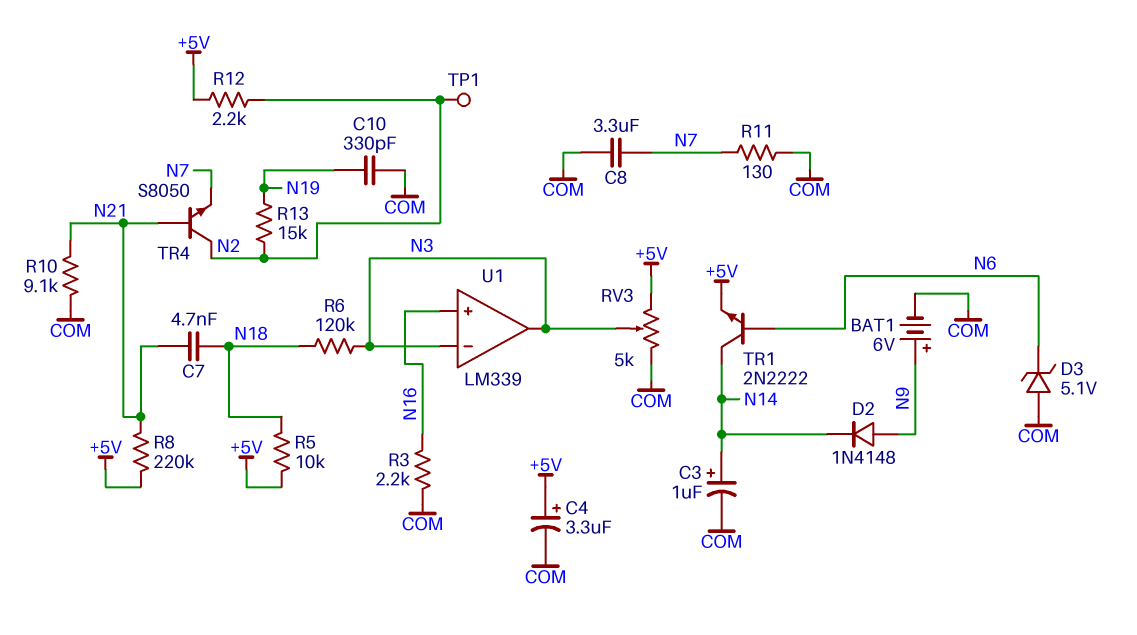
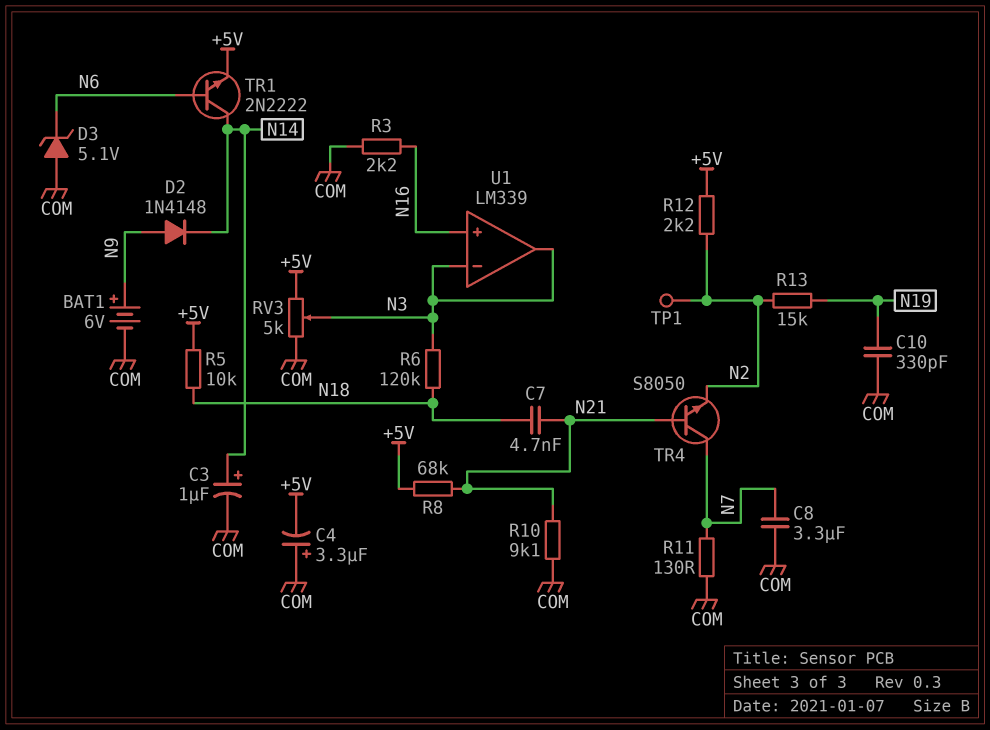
C4: 3.3uF (plus +5V, minus COM) -> 3.3uF (plus COM, minus +5V)
R8: 220k (+5V, N21) -> 68k (+5V, N21)
TR4: NPN S8050 (B N21, C N2, E N7) -> NPN S8050 (B N21, C N7, E N2)

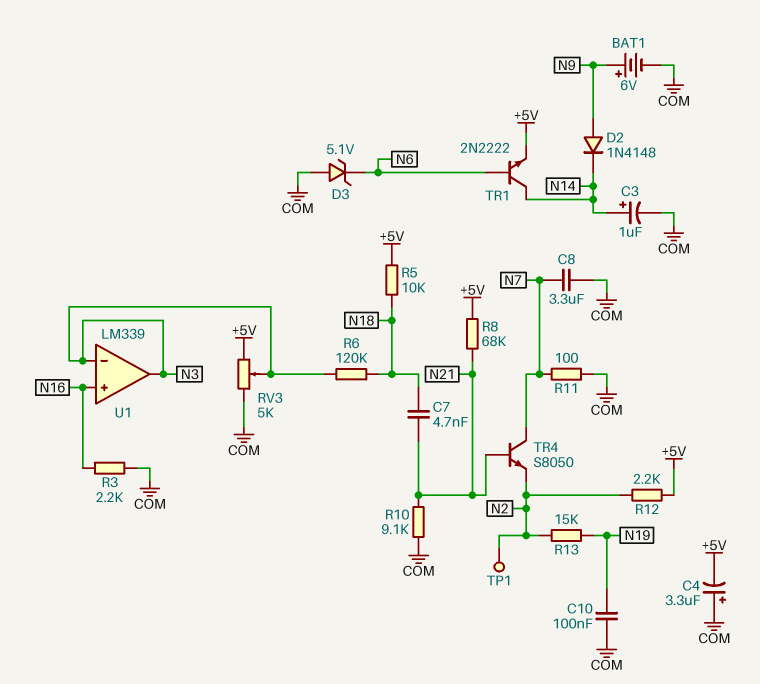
C10: 330pF (COM, N19) -> 100nF (COM, N19)
R11: 130 (COM, N7) -> 100 (COM, N7)

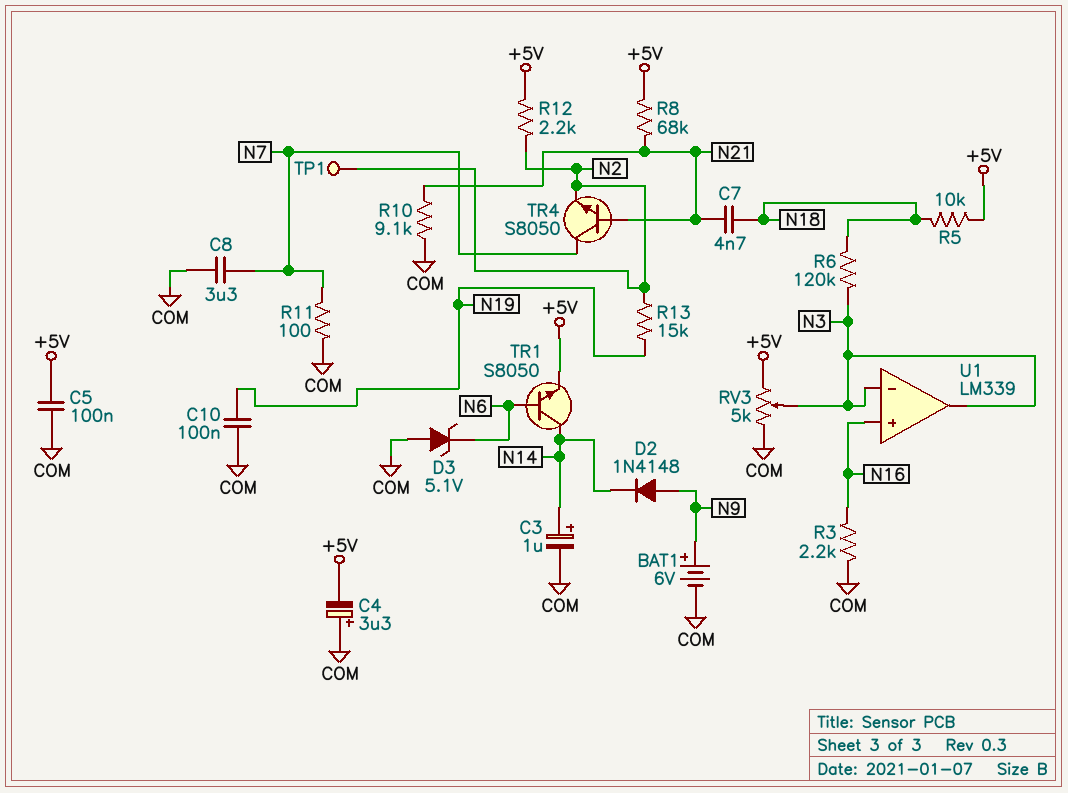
C5: none -> 100nF (+5V, COM)
TR1: NPN 2N2222 (B N6, C N14, E +5V) -> NPN S8050 (B N6, C N14, E +5V)

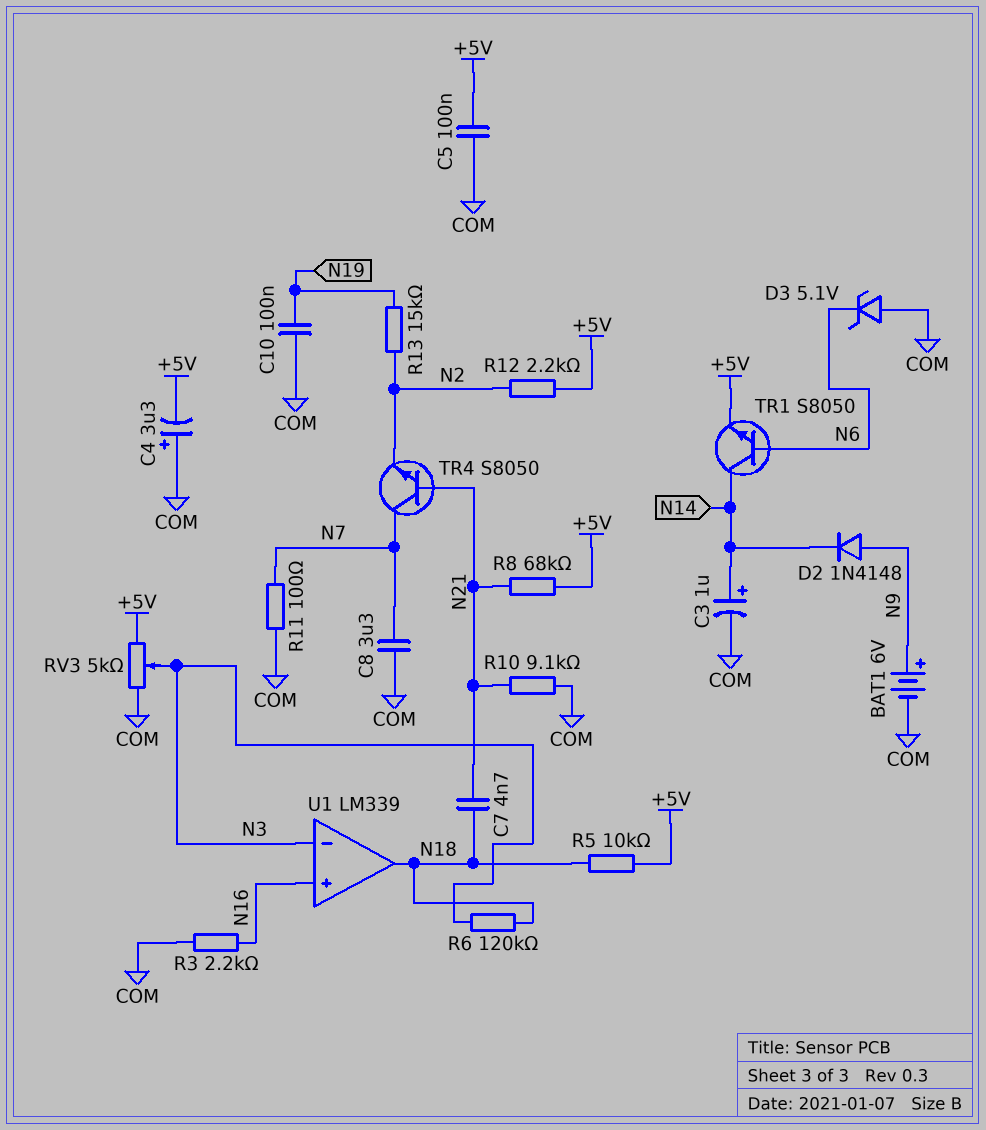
TP1: test point (N2) -> none
U1 pin out: N3 -> N18

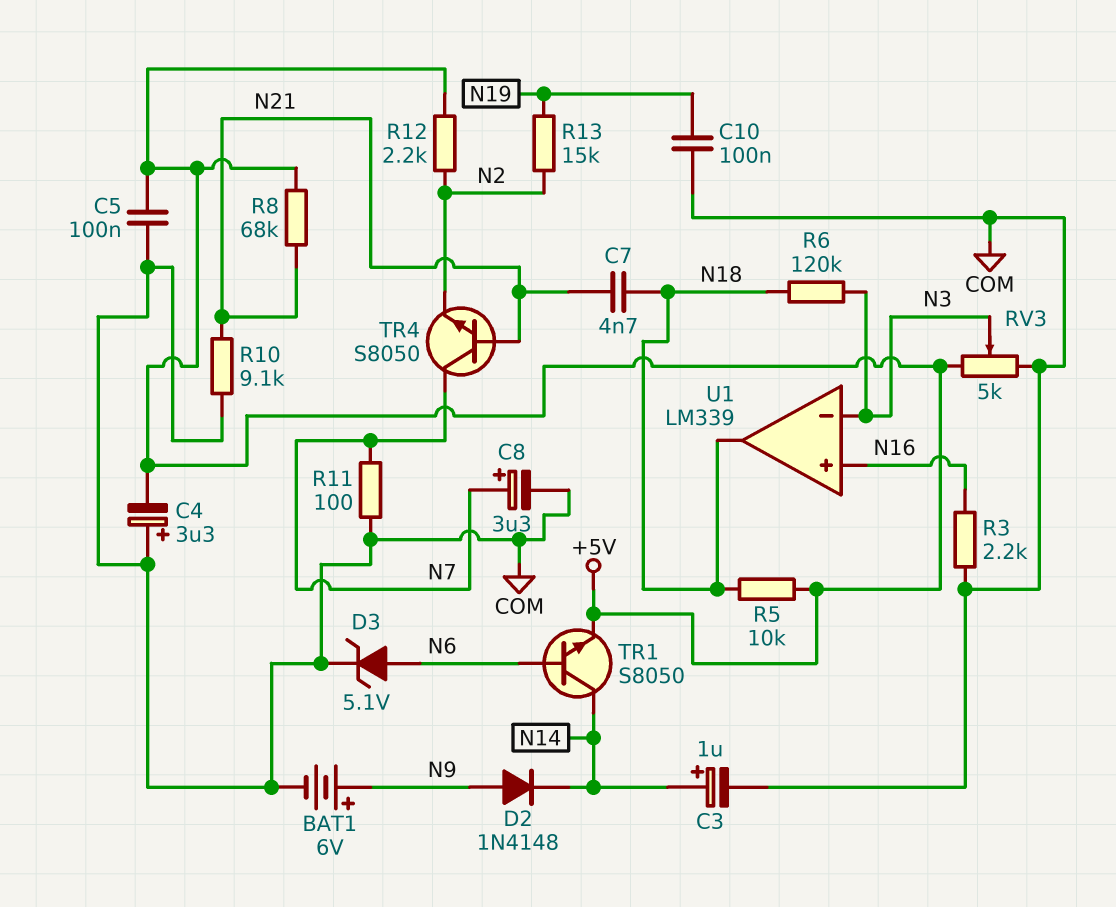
C8: 3.3uF (COM, N7) -> 3.3uF (plus N7, minus COM)
D3: zener 5.1V (A COM, K N6) -> zener 5.1V (A N6, K COM)

